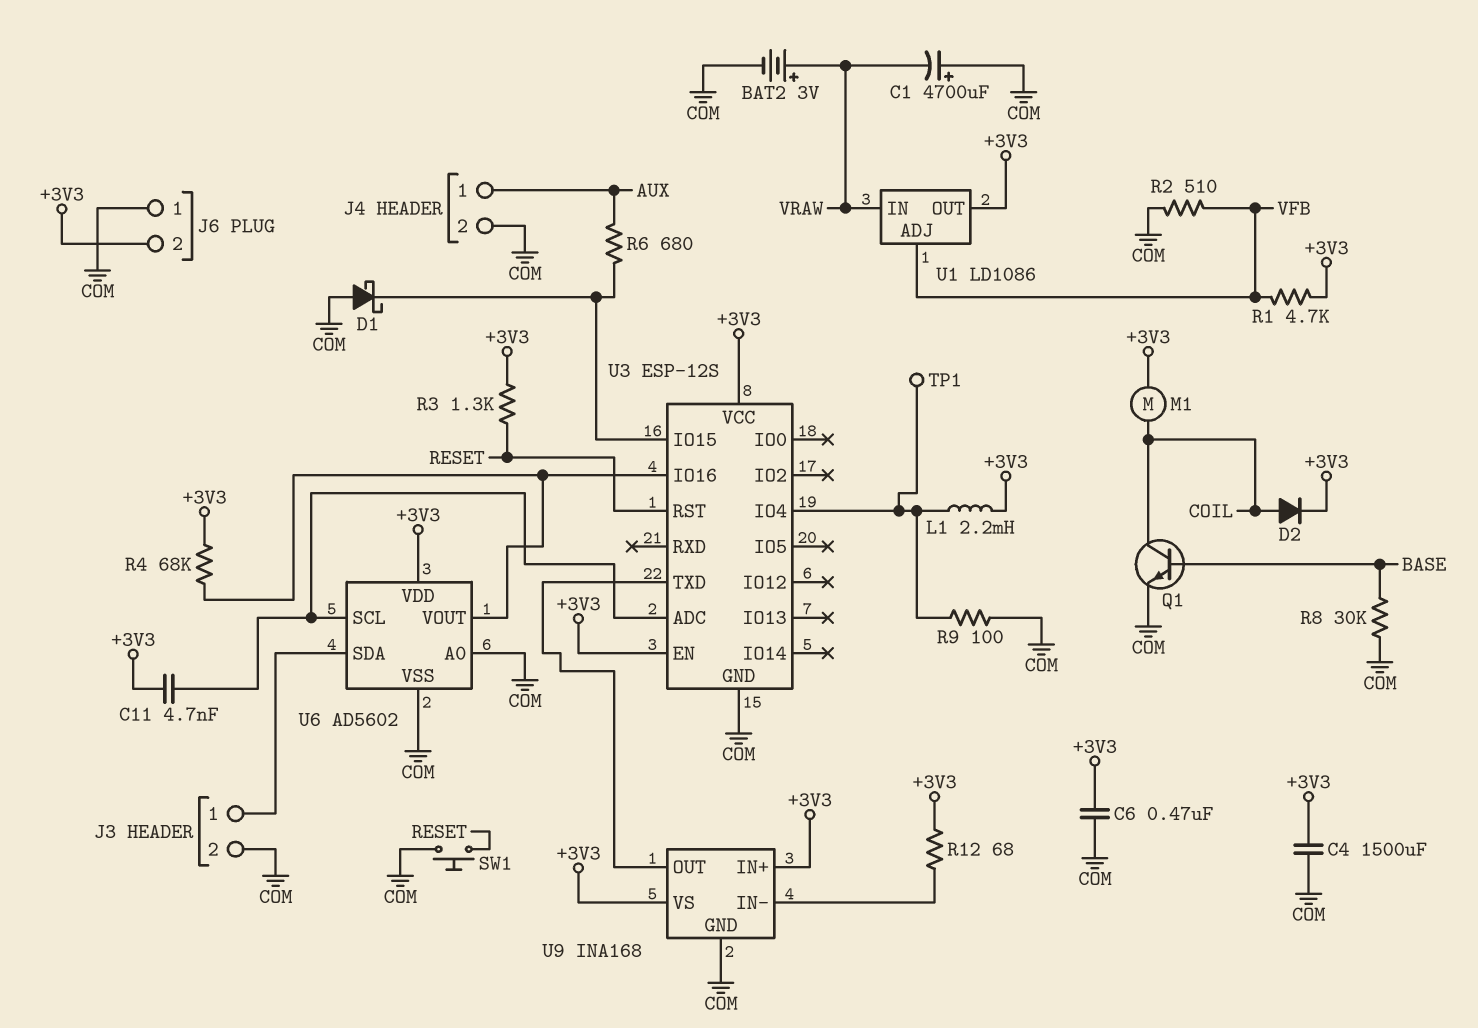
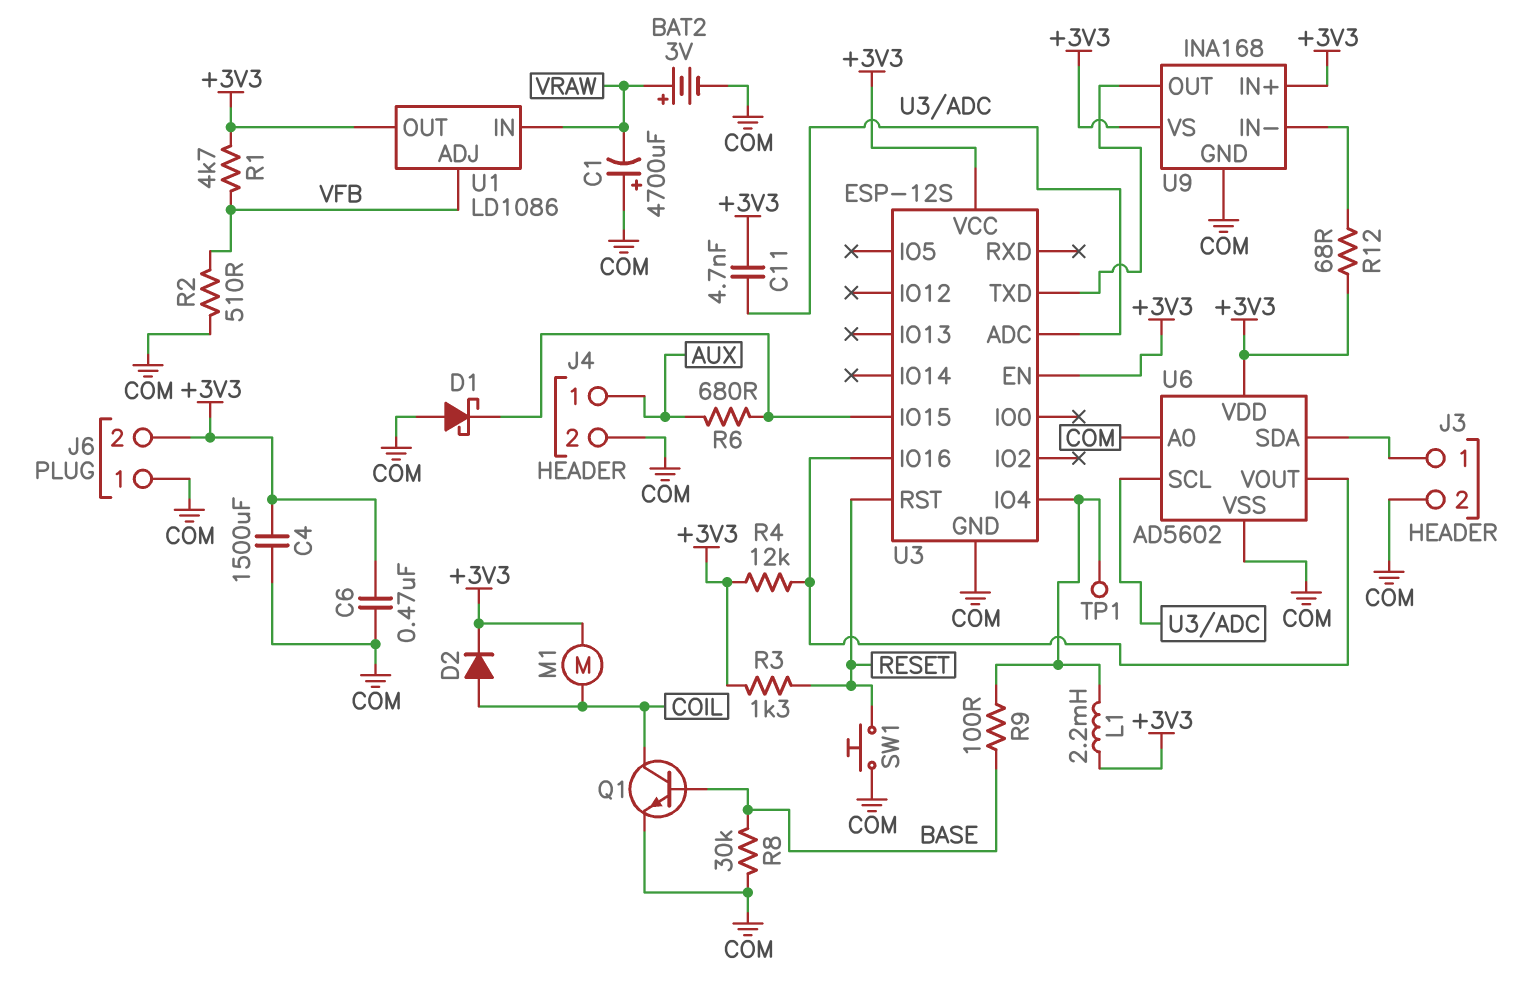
R4: 68k (+3V3, U3/IO16) -> 12k (+3V3, U3/IO16)
R9: 100 (COM, U3/IO4) -> 100 (BASE, U3/IO4)

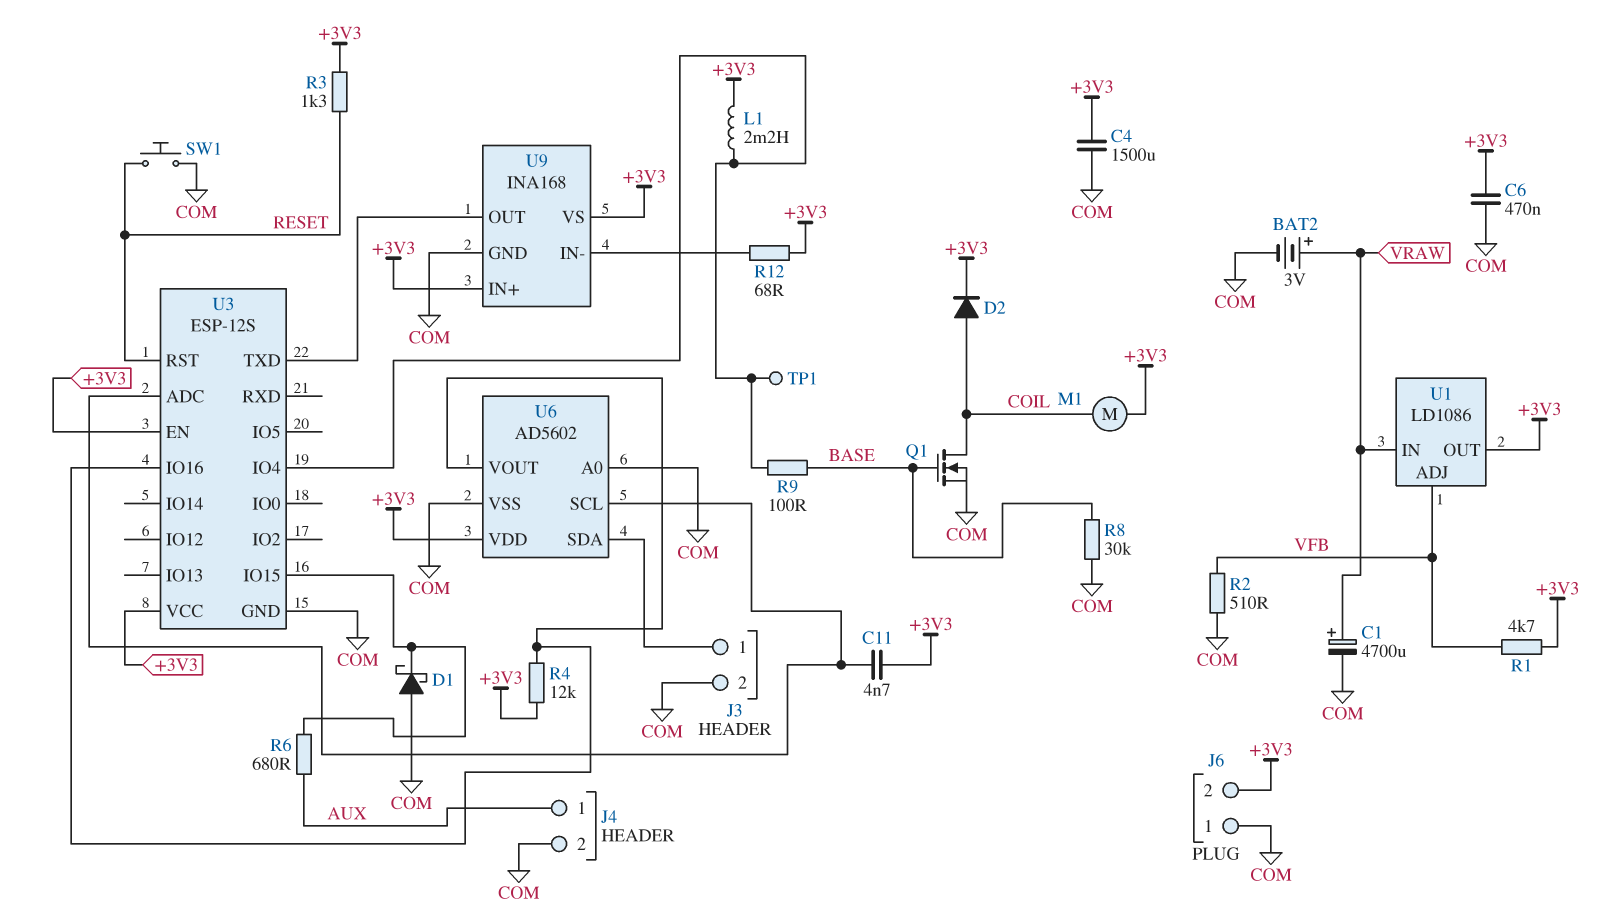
C1: 4700uF (plus COM, minus VRAW) -> 4700uF (plus VRAW, minus COM)
Q1: NPN (B BASE, C COIL, E COM) -> NMOS (G BASE, D COIL, S COM)

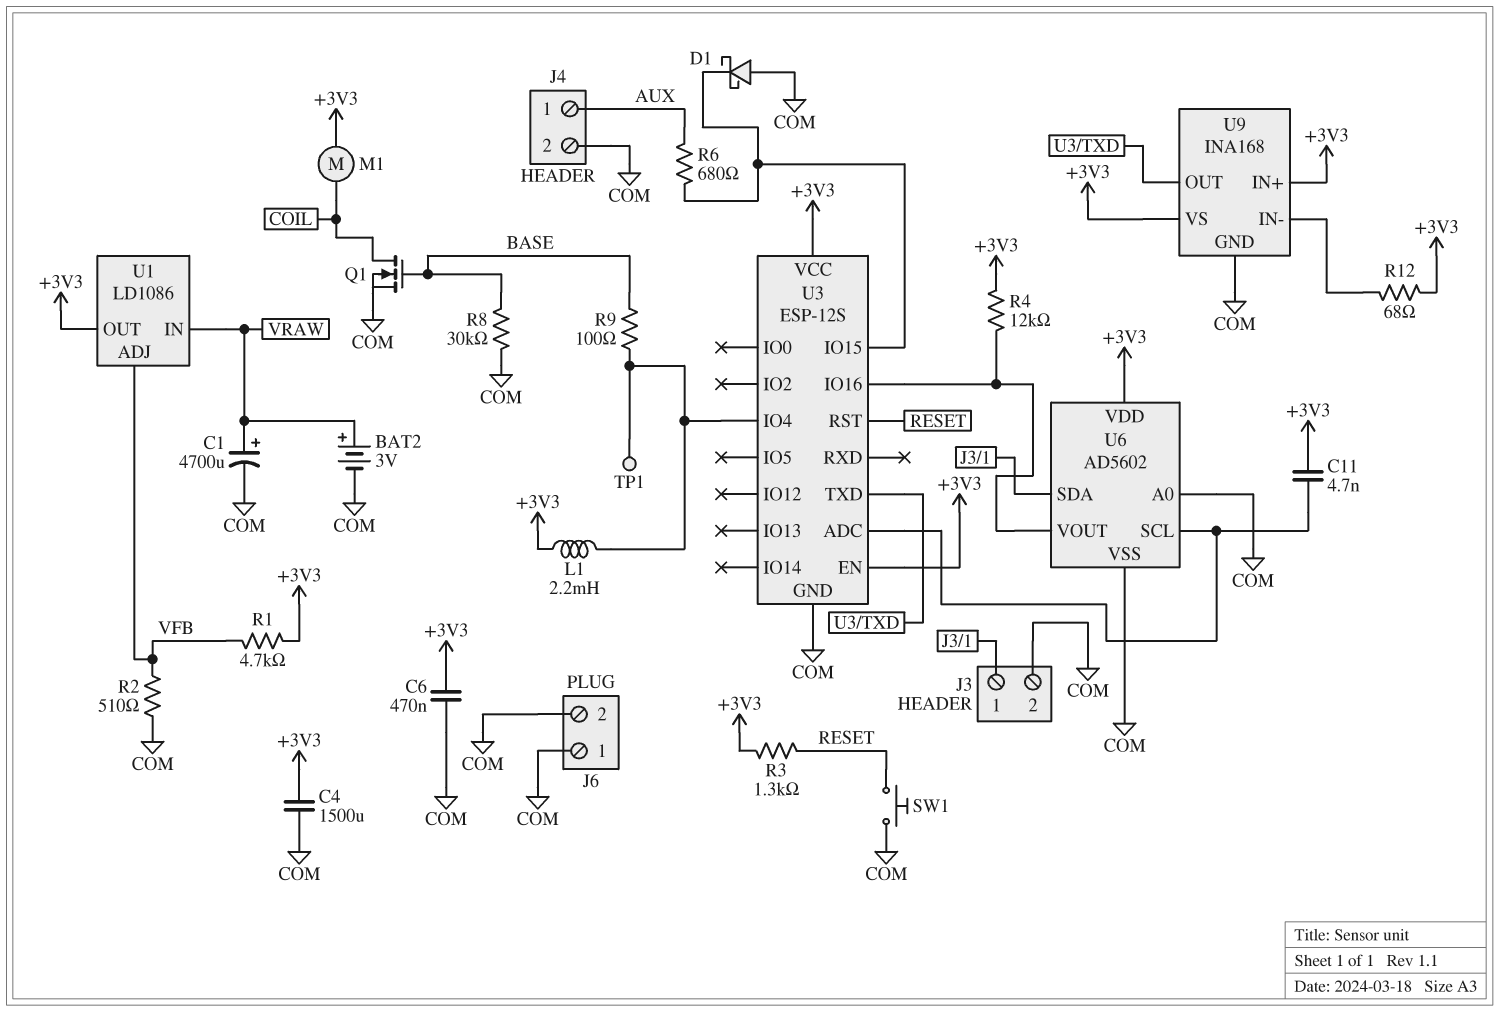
D2: diode (A COIL, K +3V3) -> none
J6 pin 2: +3V3 -> COM

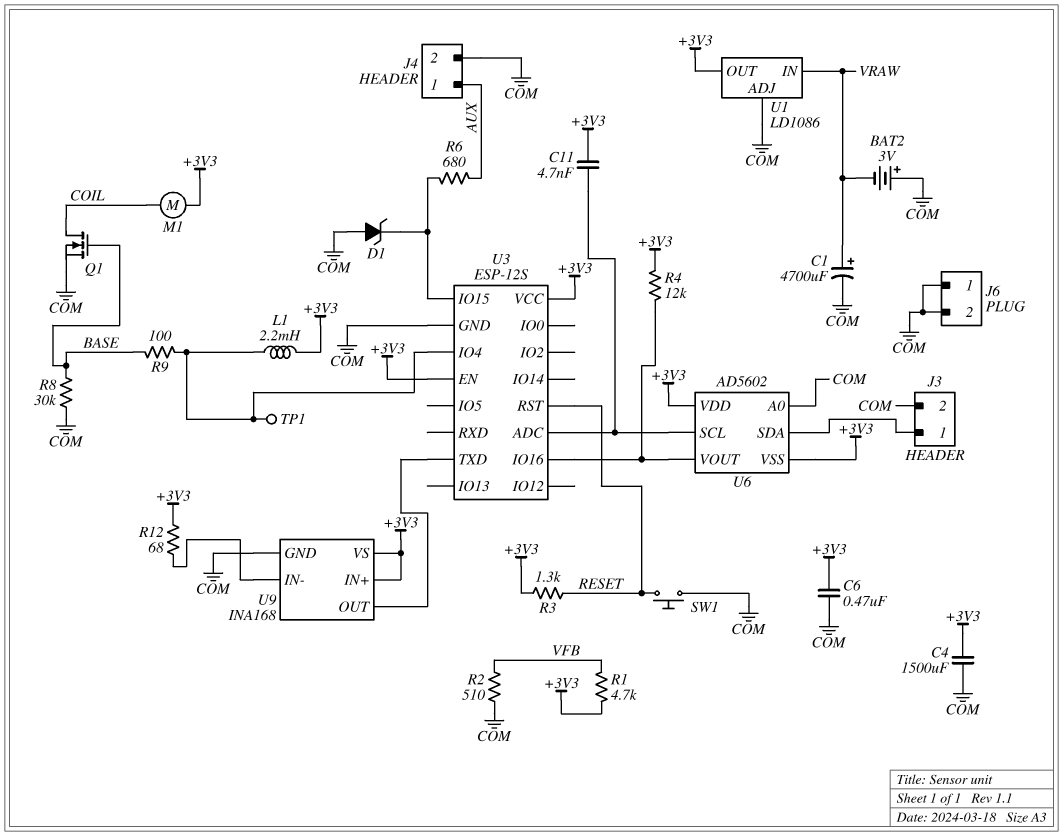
BAT2: 3V (plus VRAW, minus COM) -> 3V (plus COM, minus VRAW)
D1: schottky (A COM, K U3/IO15) -> zener (A COM, K U3/IO15)
U1 pin ADJ: VFB -> COM
U6 pin VSS: COM -> +3V3

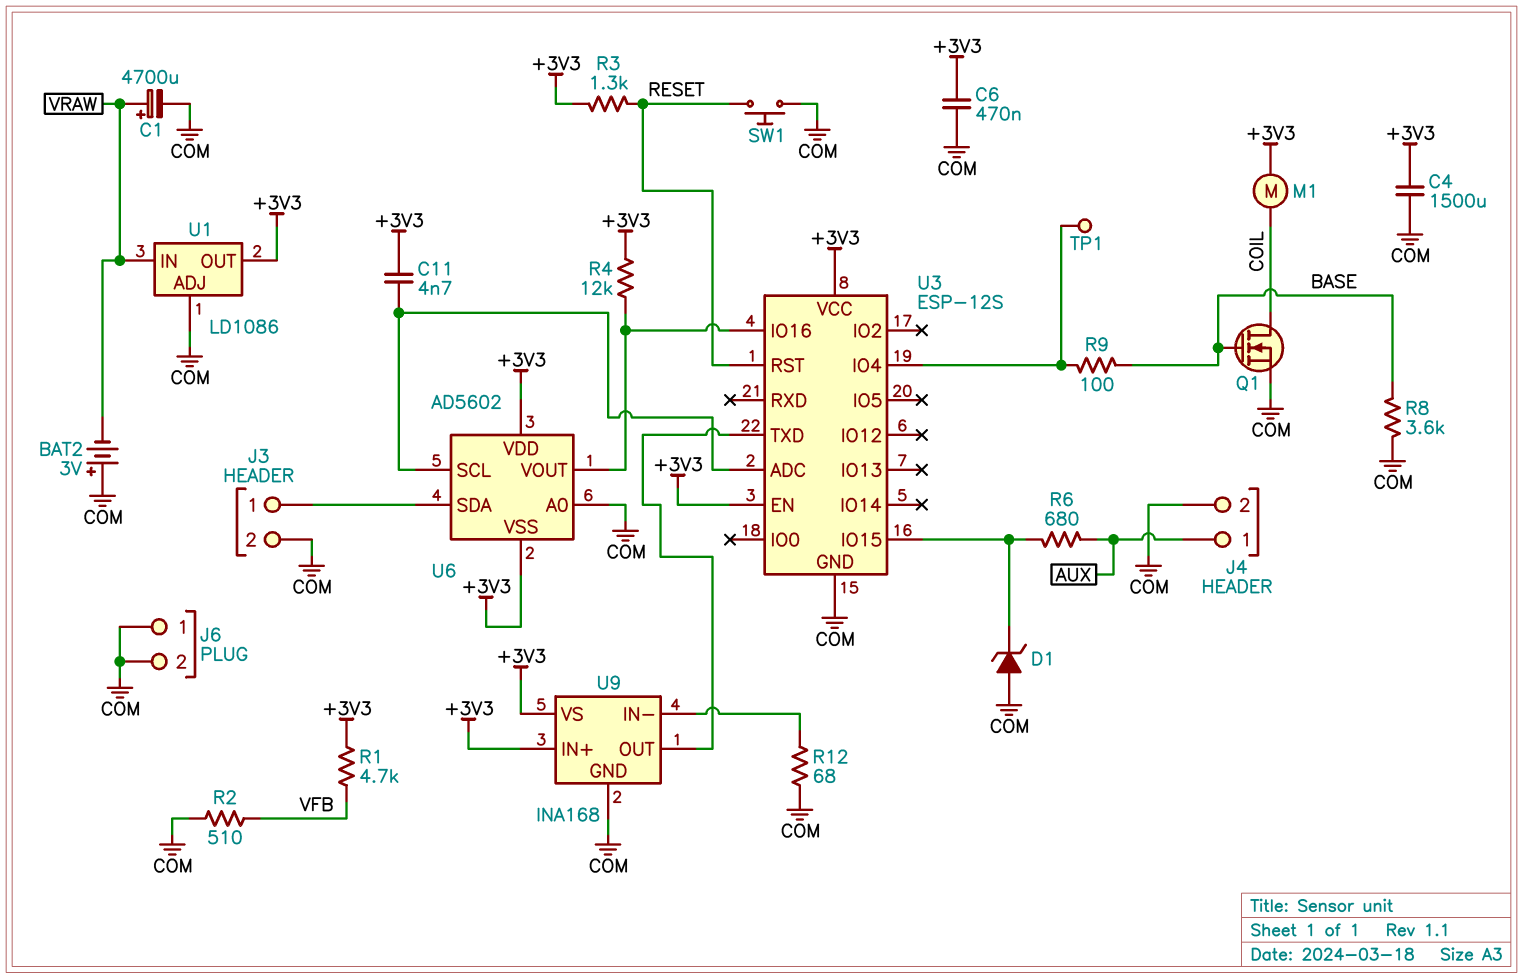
L1: 2.2mH (+3V3, U3/IO4) -> none
R8: 30k (BASE, COM) -> 3.6k (BASE, COM)
R12: 68 (+3V3, U9/IN-) -> 68 (COM, U9/IN-)

